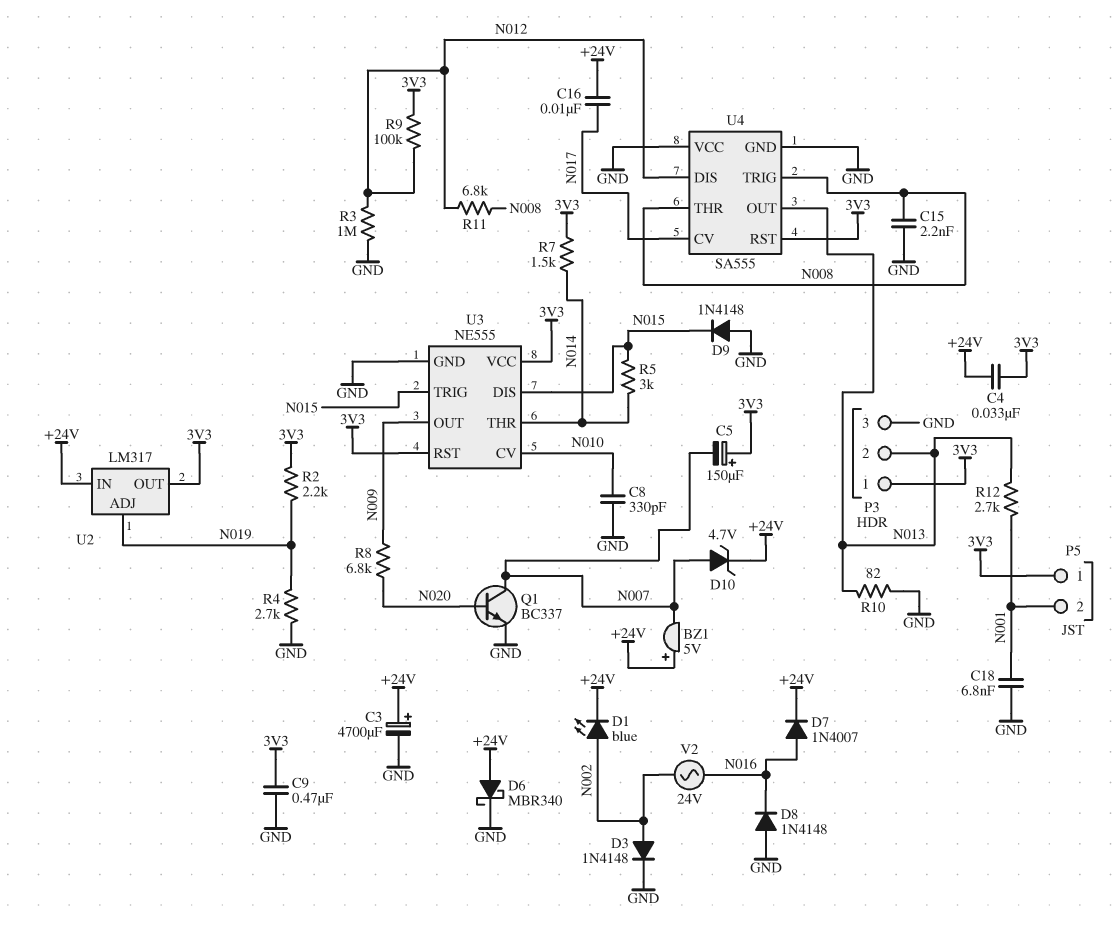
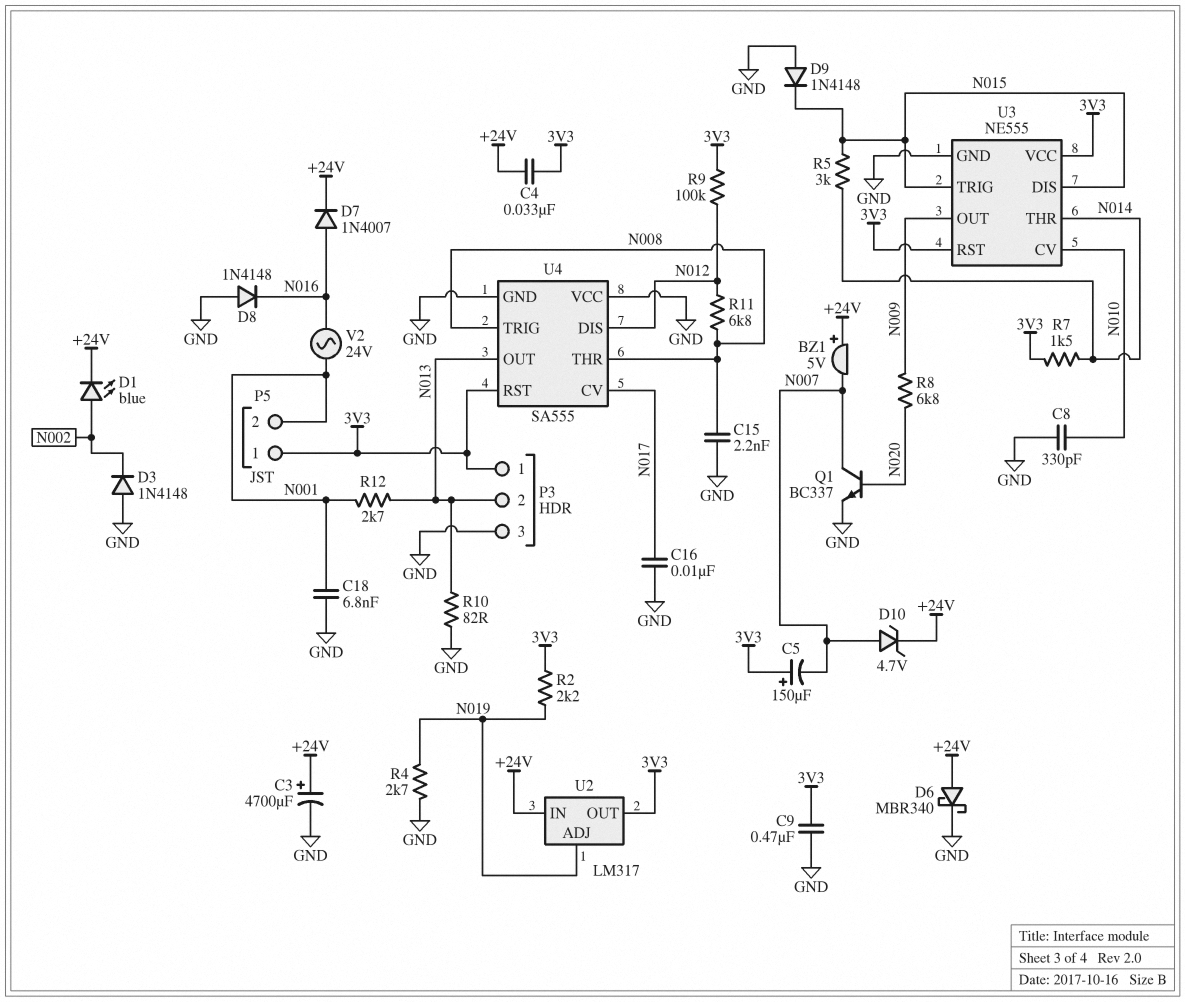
C16: 10nF (+24V, N017) -> 10nF (GND, N017)
D3: diode 1N4148 (A N002, K GND) -> diode 1N4148 (A GND, K N002)
R3: 1M (GND, N012) -> none
V2: AC 24V (N002, N016) -> AC 24V (N001, N016)

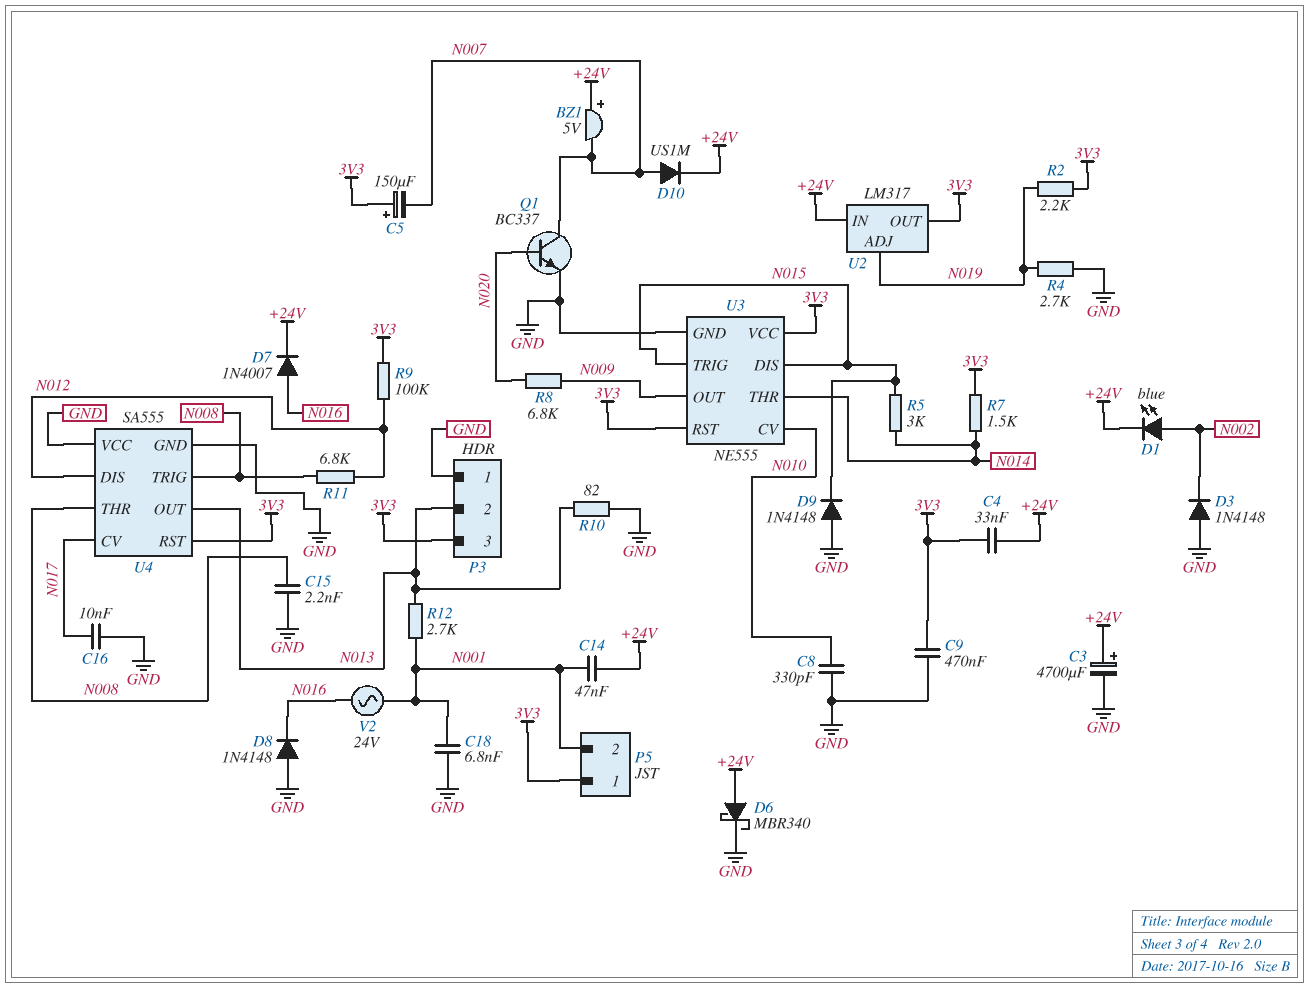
C14: none -> 47nF (+24V, N001)
D10: zener 4.7V (A N007, K +24V) -> diode US1M (A N007, K +24V)
P3 pin 1: 3V3 -> GND
P3 pin 3: GND -> 3V3

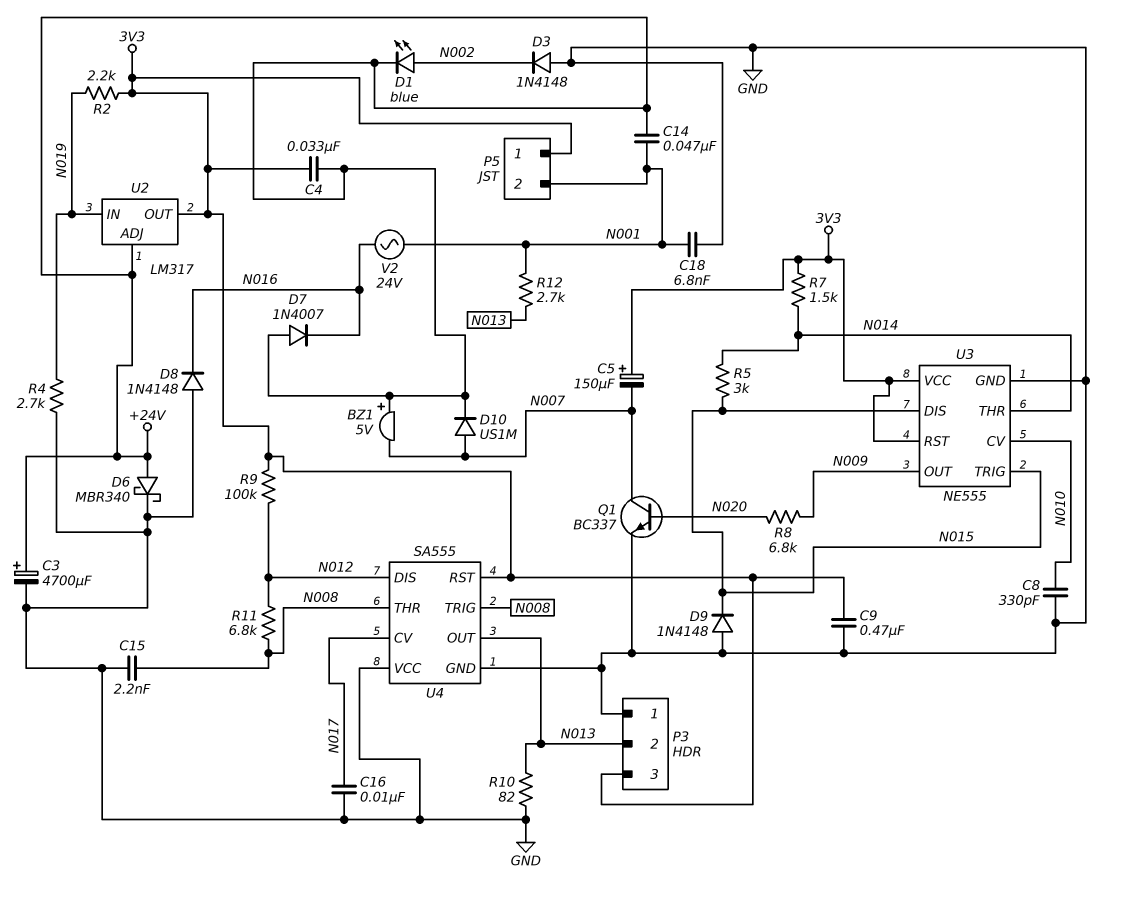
D7: diode 1N4007 (A N016, K +24V) -> diode 1N4007 (A +24V, K N016)
U2 pin ADJ: N019 -> +24V
U2 pin IN: +24V -> N019

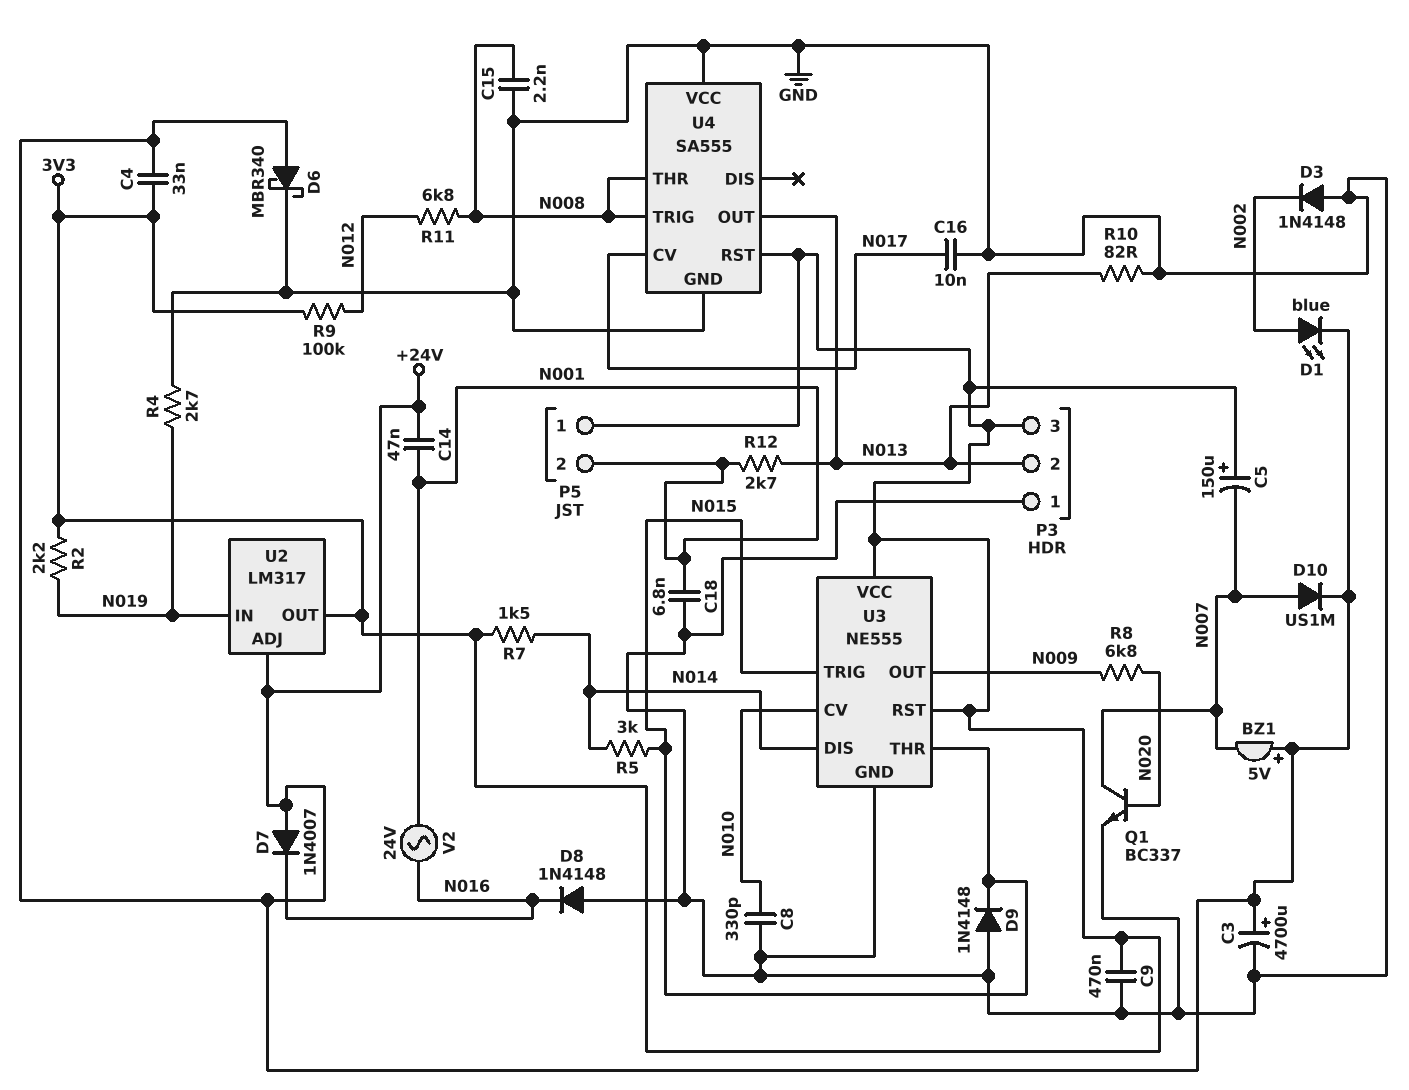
U3 pin DIS: N015 -> N014
U3 pin THR: N014 -> N015
U4 pin DIS: N012 -> none

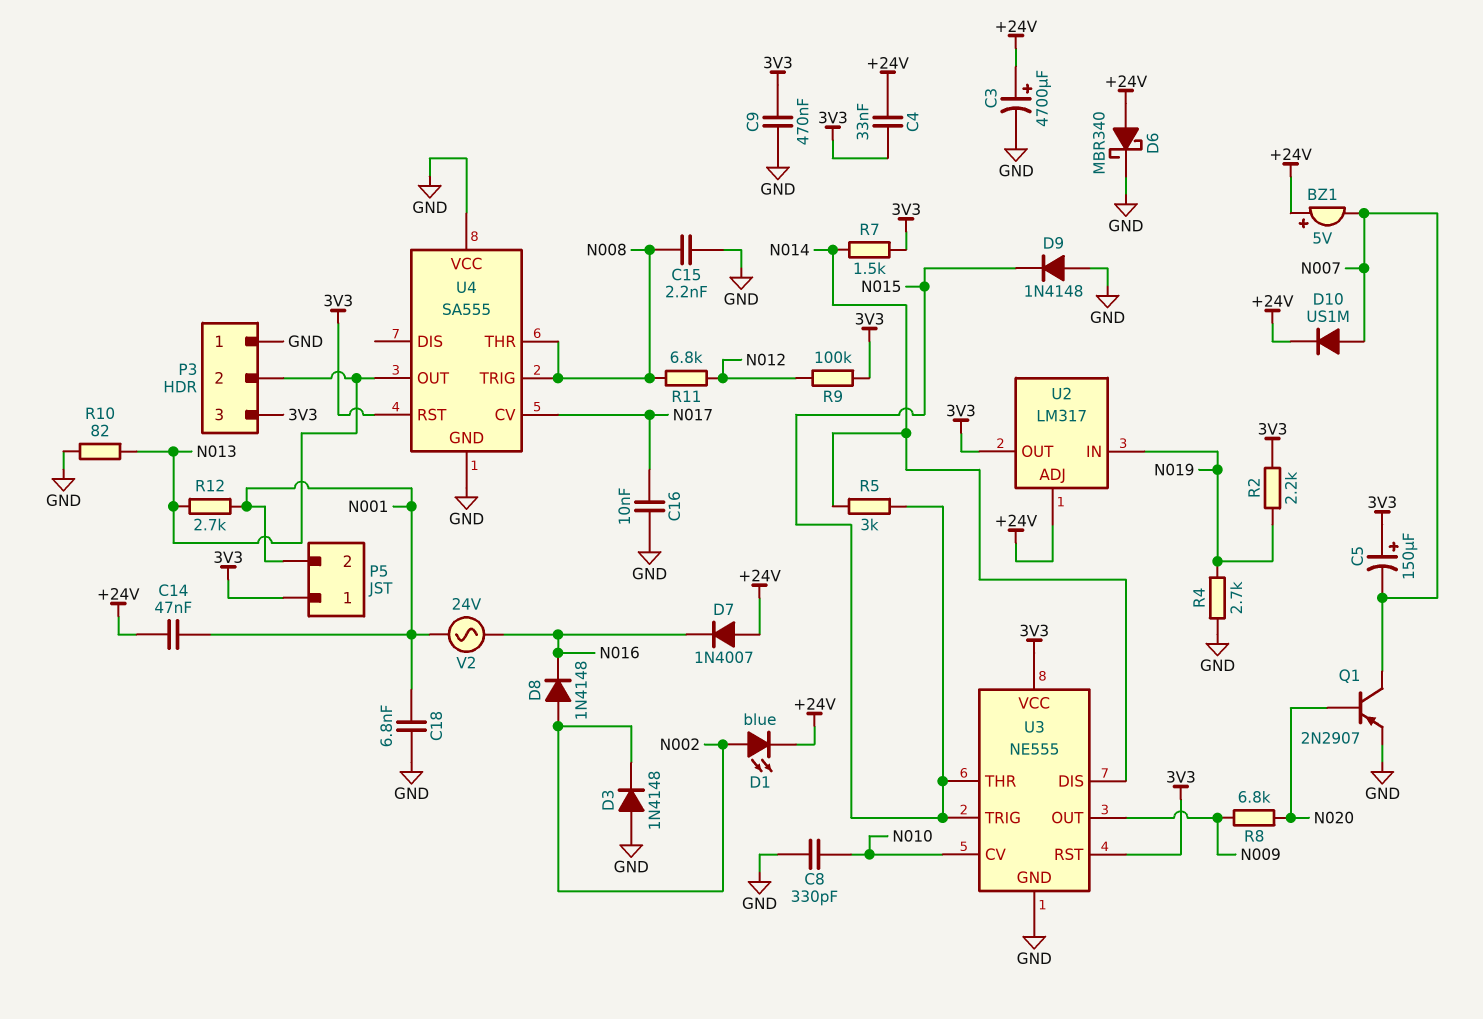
D8: diode 1N4148 (A GND, K N016) -> diode 1N4148 (A N002, K N016)
Q1: NPN BC337 (B N020, C N007, E GND) -> PNP 2N2907 (B N020, C N007, E GND)

